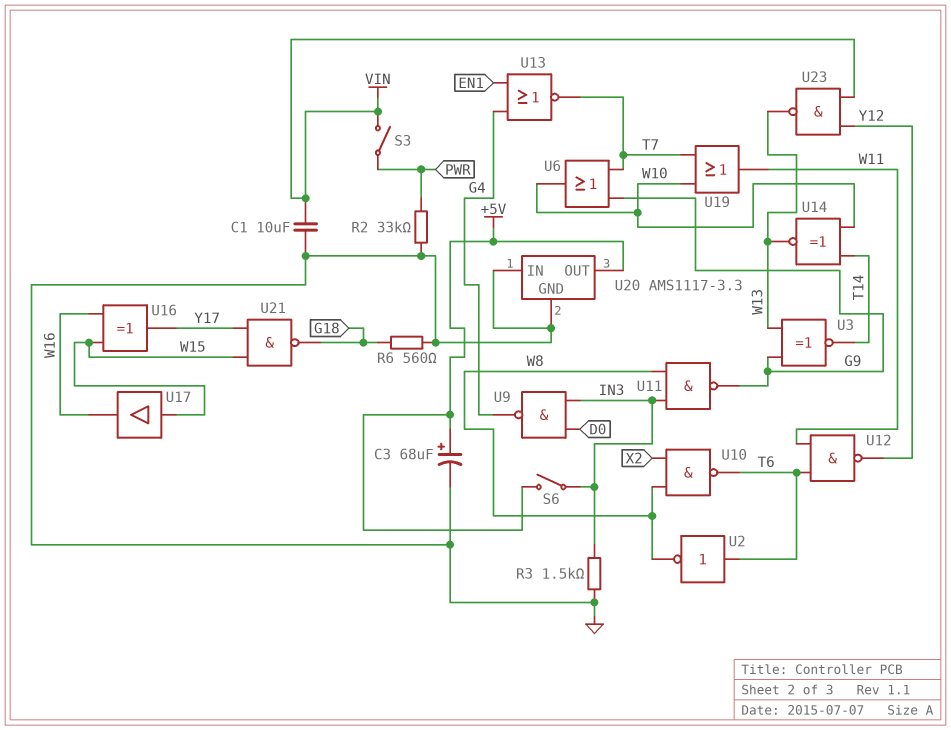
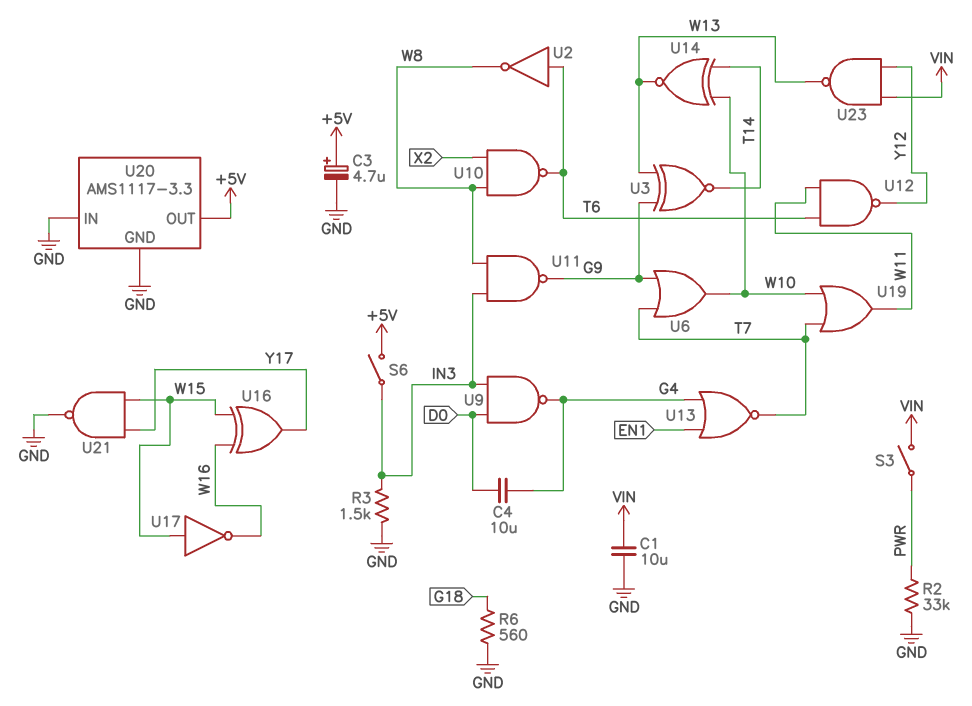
C3: 68uF (plus +5V, minus GND) -> 4.7uF (plus +5V, minus GND)
C4: none -> 10uF (D0, G4)
U17: buffer (in W15, out W16) -> NOT (in W15, out W16)
U21: NAND (in W15, in Y17, out G18) -> NAND (in W15, in Y17, out GND)

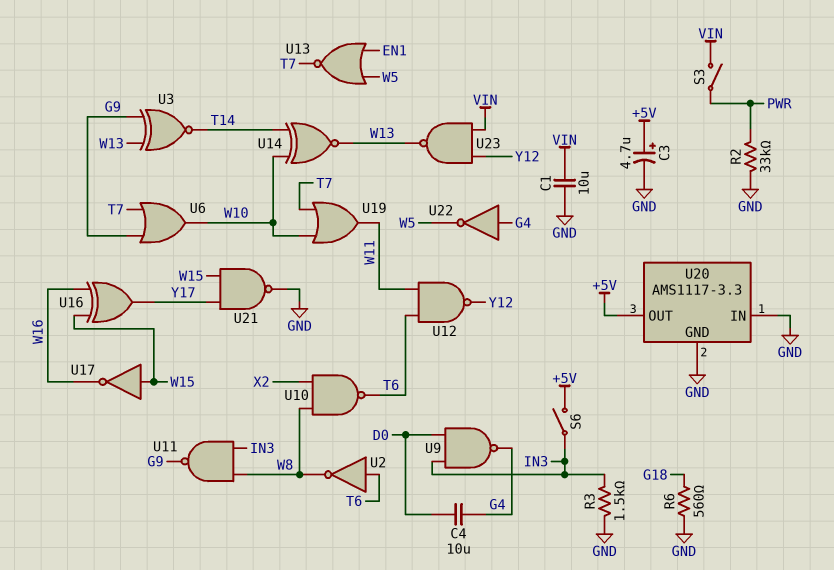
U13: NOR (in EN1, in G4, out T7) -> NOR (in EN1, in W5, out T7)
U22: none -> NOT (in G4, out W5)

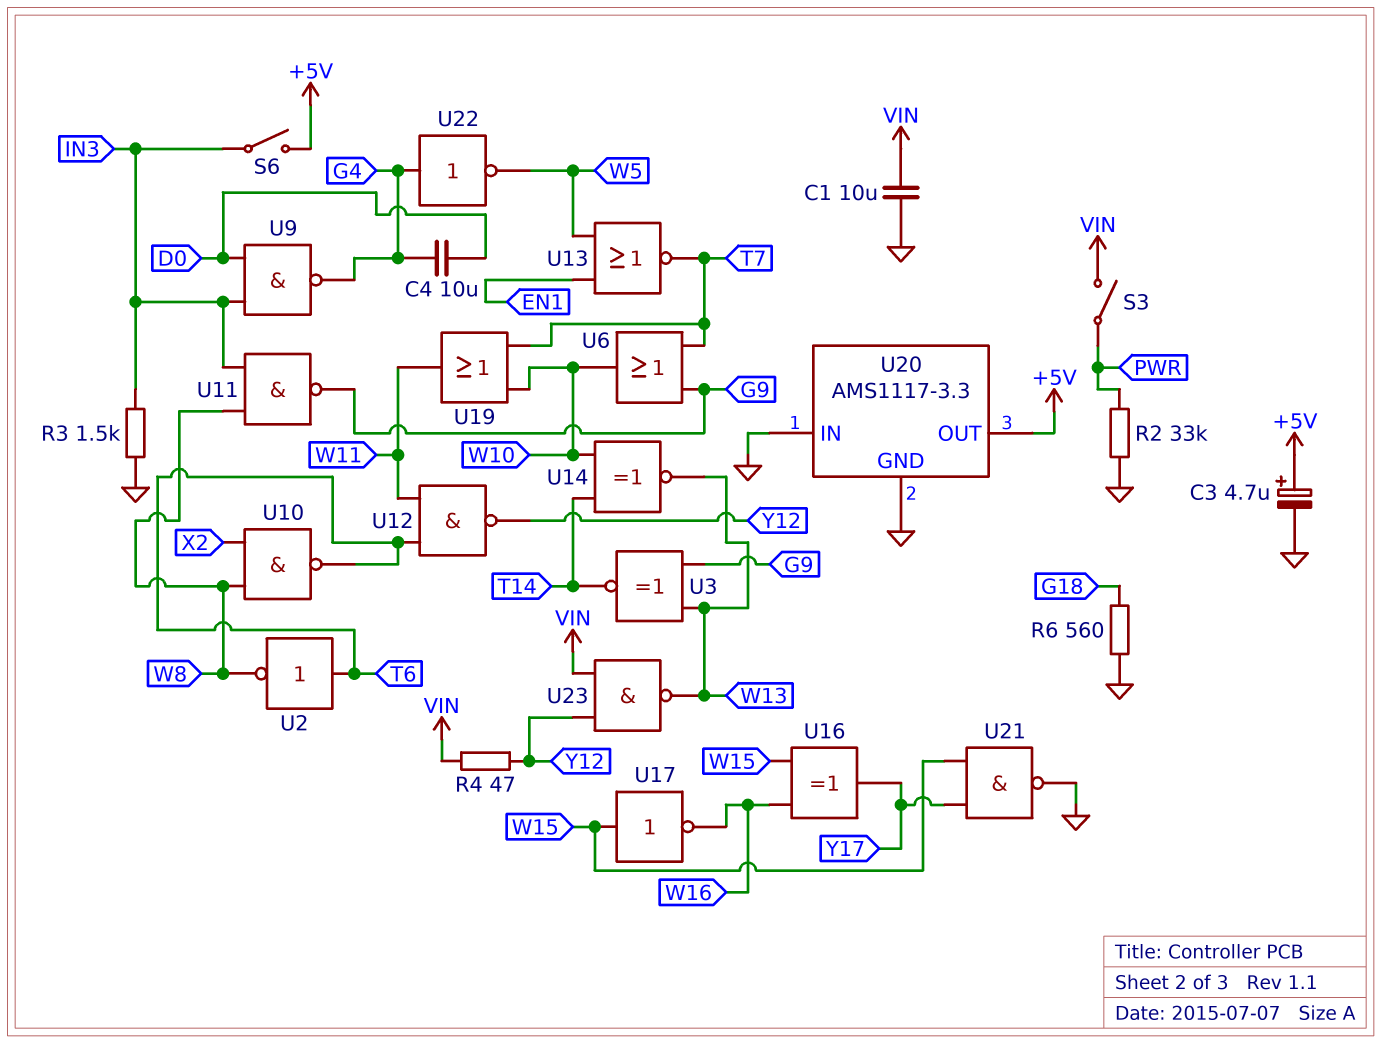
R4: none -> 47 (VIN, Y12)

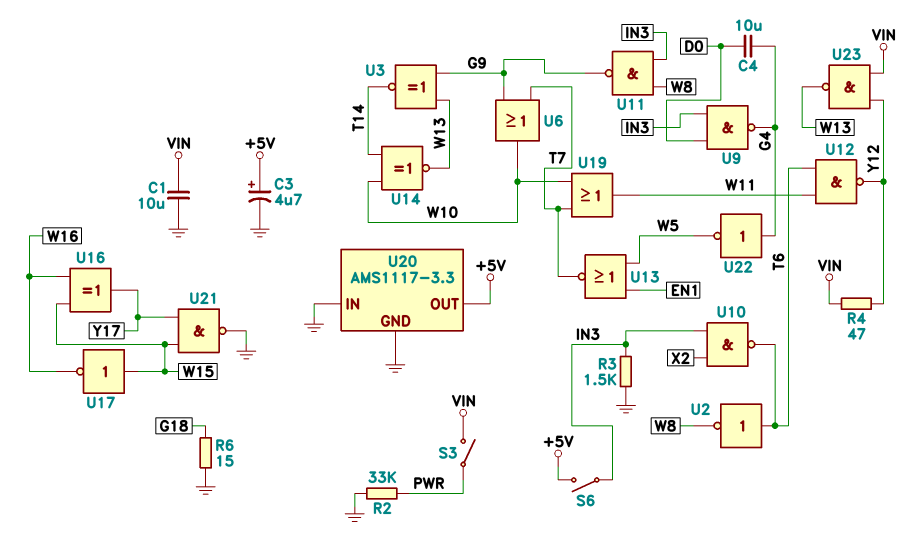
R6: 560 (G18, GND) -> 15 (G18, GND)
U10: NAND (in W8, in X2, out T6) -> NAND (in IN3, in X2, out T6)

